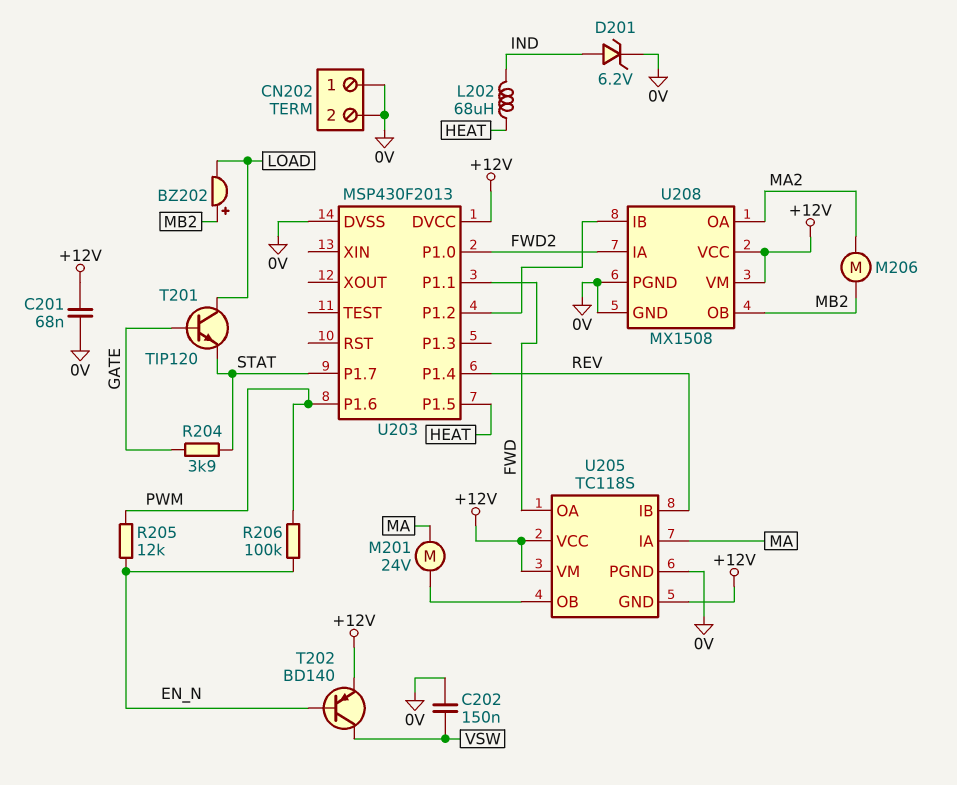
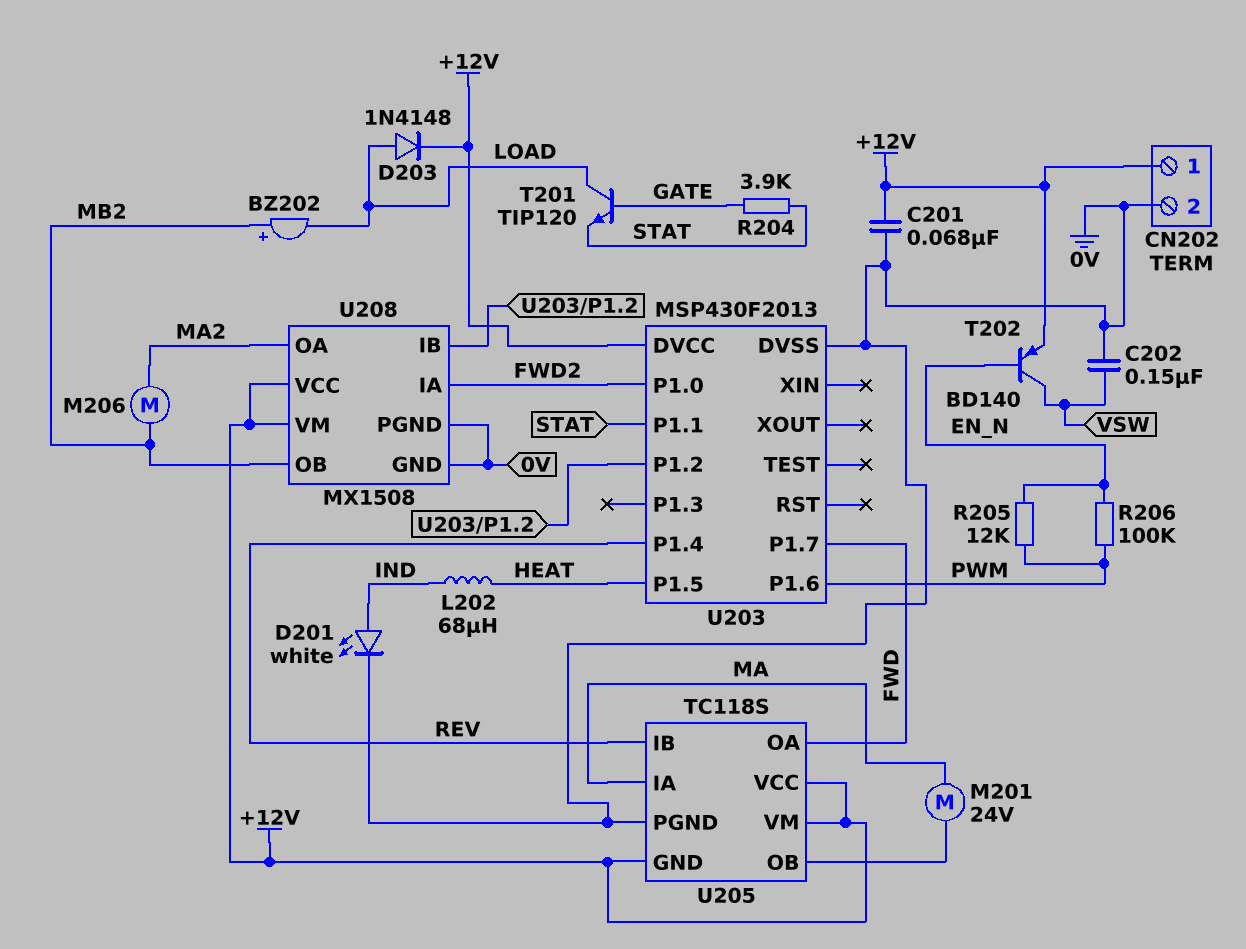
CN202 pin 1: 0V -> +12V
D201: zener 6.2V (A IND, K 0V) -> LED white (A IND, K 0V)
D203: none -> diode 1N4148 (A LOAD, K +12V)
U203 pin P1.1: FWD -> STAT
U203 pin P1.7: STAT -> FWD

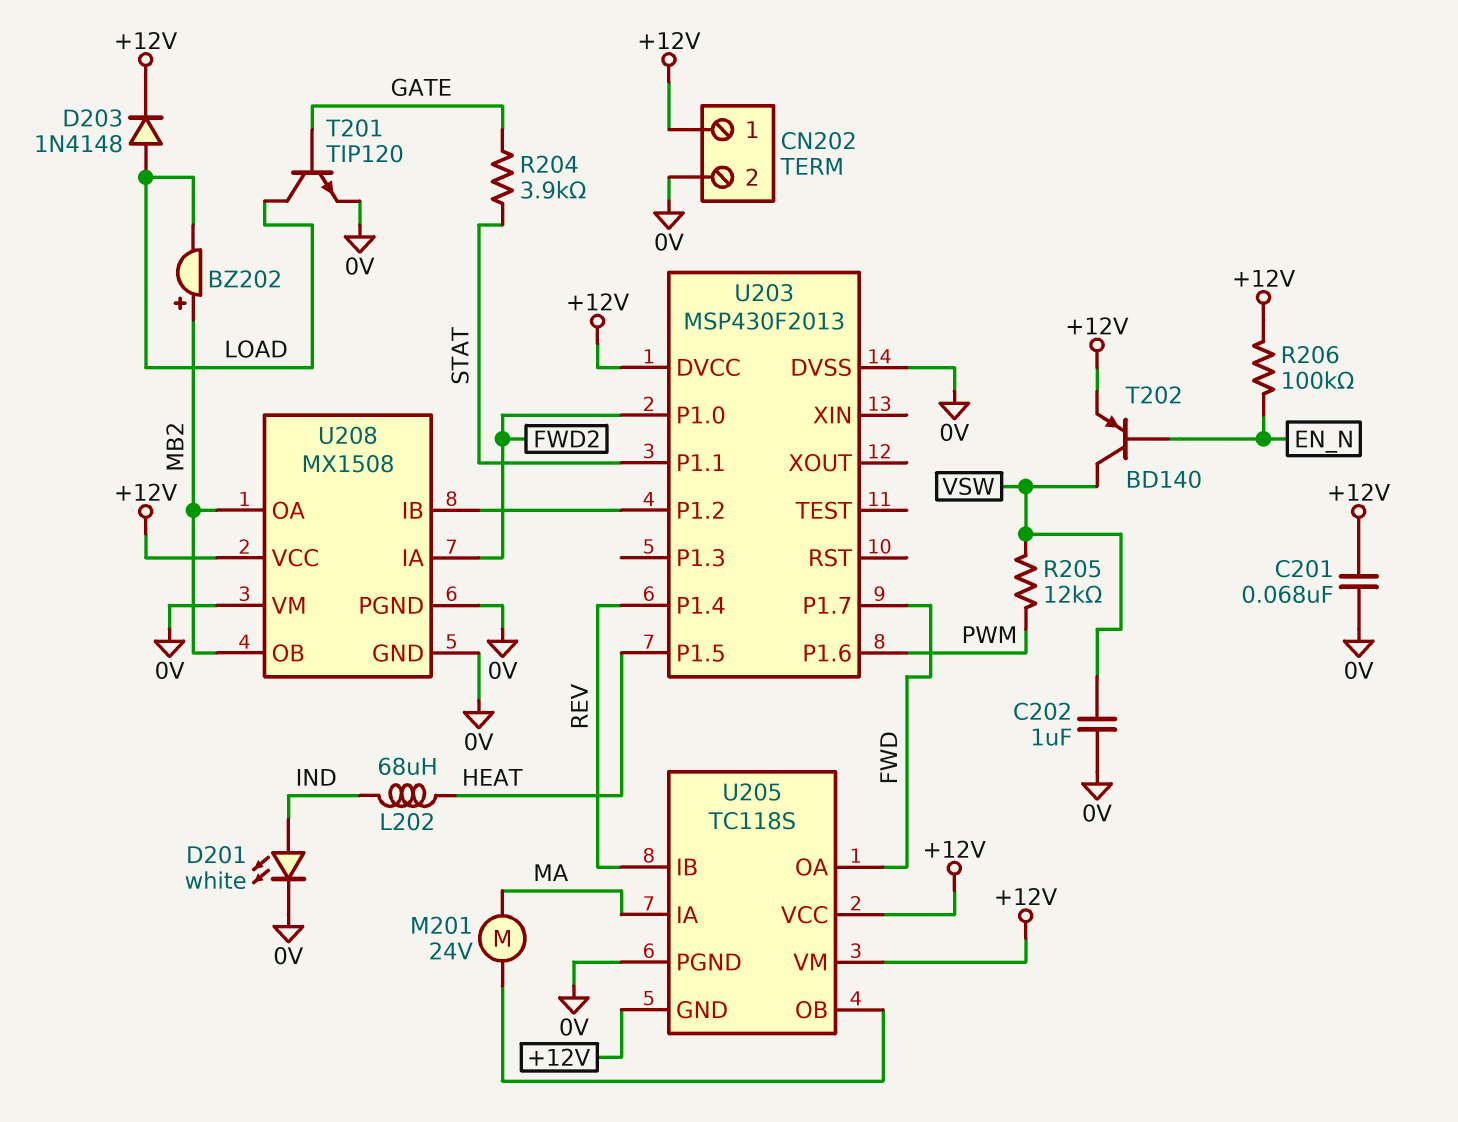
C202: 150nF (0V, VSW) -> 1uF (0V, VSW)
M206: motor (MA2, MB2) -> none
R205: 12k (EN_N, PWM) -> 12k (PWM, VSW)
R206: 100k (EN_N, PWM) -> 100k (+12V, EN_N)
T201: NPN TIP120 (B GATE, C LOAD, E STAT) -> NPN TIP120 (B GATE, C LOAD, E 0V)
U208 pin OA: MA2 -> MB2
U208 pin VM: +12V -> 0V

